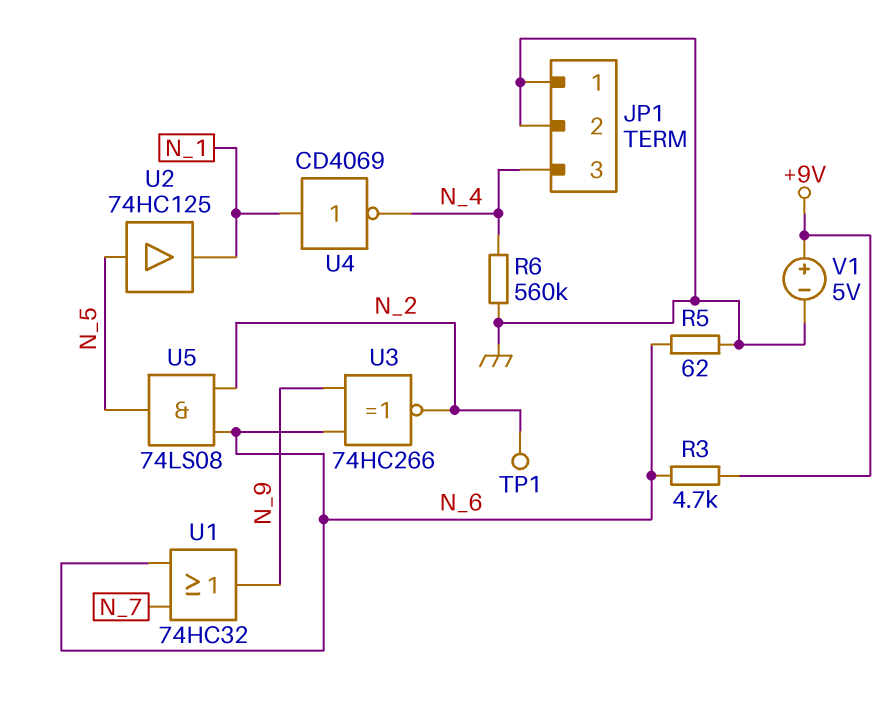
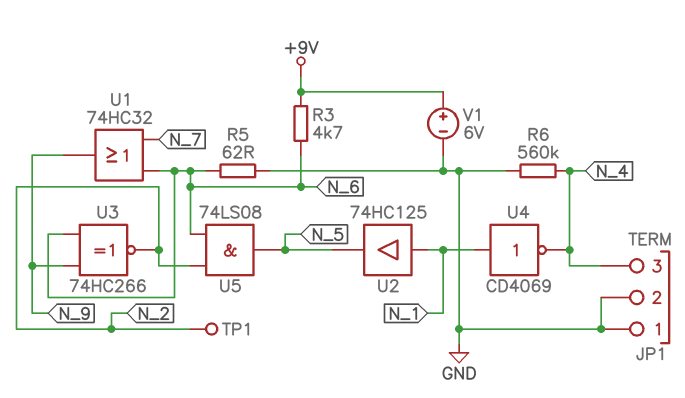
U2: buffer 74HC125 (in N_5, out N_1) -> buffer 74HC125 (in N_1, out N_5)
V1: 5V (plus +9V, minus GND) -> 6V (plus +9V, minus GND)

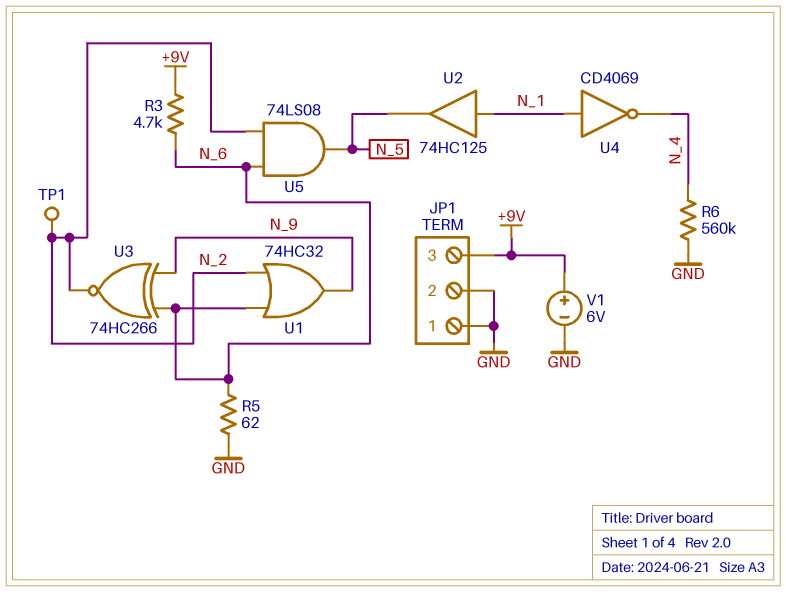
JP1 pin 3: N_4 -> +9V
U1: OR 74HC32 (in N_6, in N_7, out N_9) -> OR 74HC32 (in N_2, in N_6, out N_9)

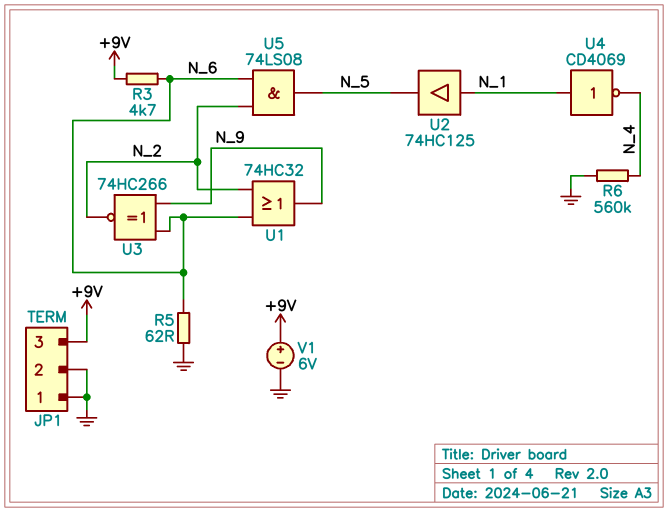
TP1: test point (N_2) -> none

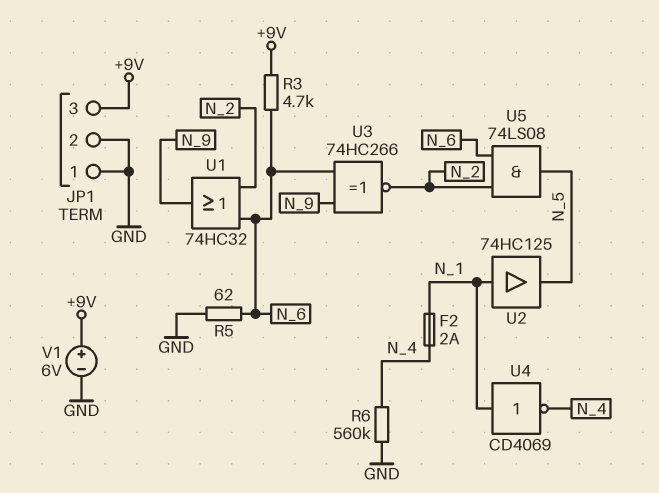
F2: none -> 2A (N_1, N_4)

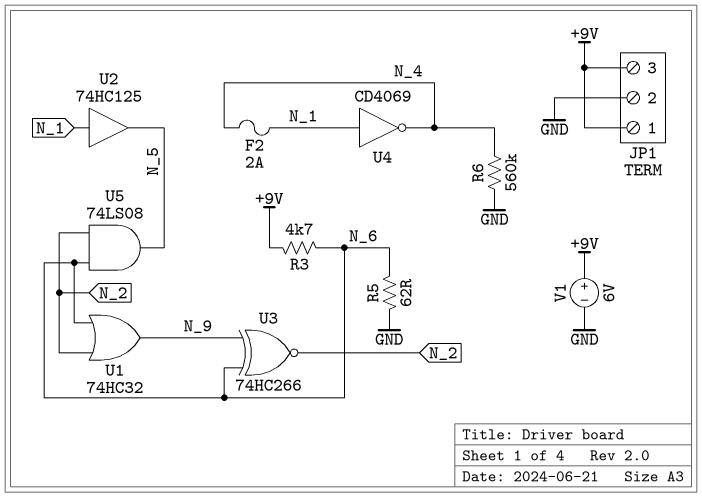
JP1 pin 1: GND -> +9V

